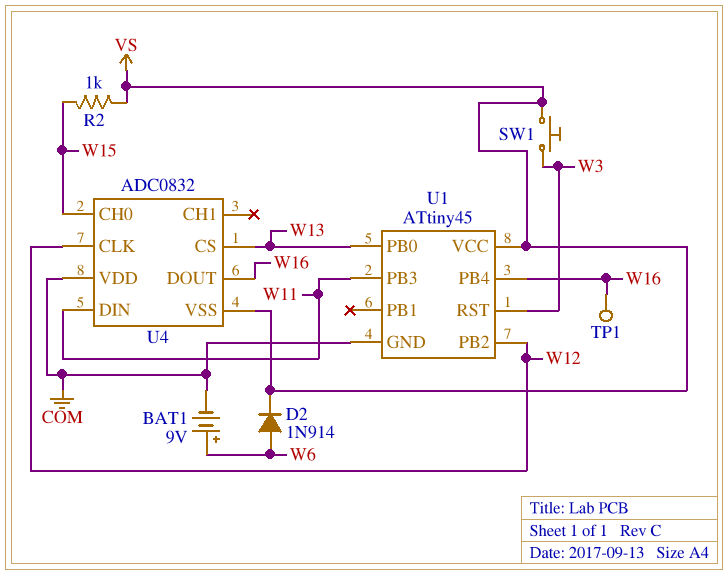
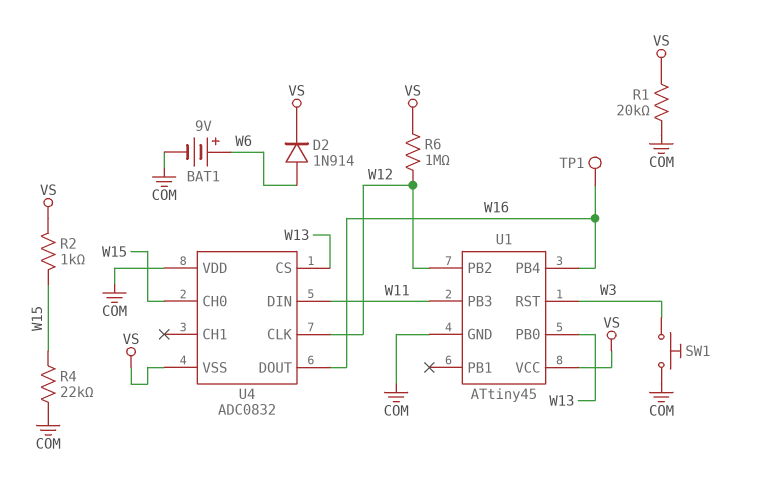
R1: none -> 20k (COM, VS)
R4: none -> 22k (COM, W15)
R6: none -> 1M (VS, W12)
SW1: button (VS, W3) -> button (COM, W3)

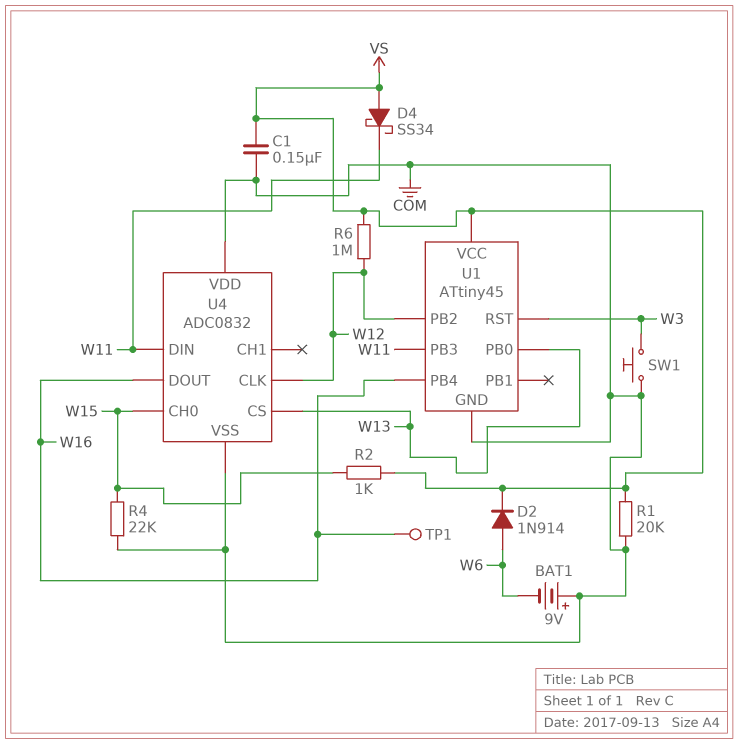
BAT1: 9V (plus W6, minus COM) -> 9V (plus COM, minus W6)
C1: none -> 150nF (COM, VS)
D4: none -> schottky SS34 (A VS, K W11)
U4 pin VSS: VS -> COM

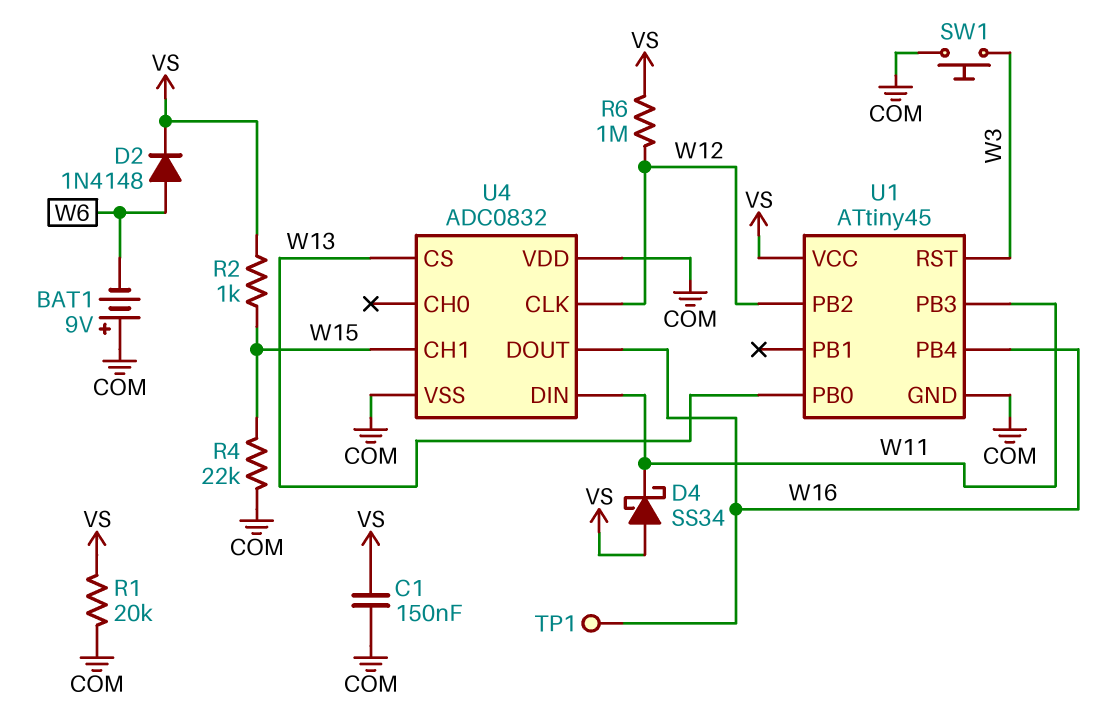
D2: diode 1N914 (A W6, K VS) -> diode 1N4148 (A W6, K VS)
U4 pin CH0: W15 -> none
U4 pin CH1: none -> W15

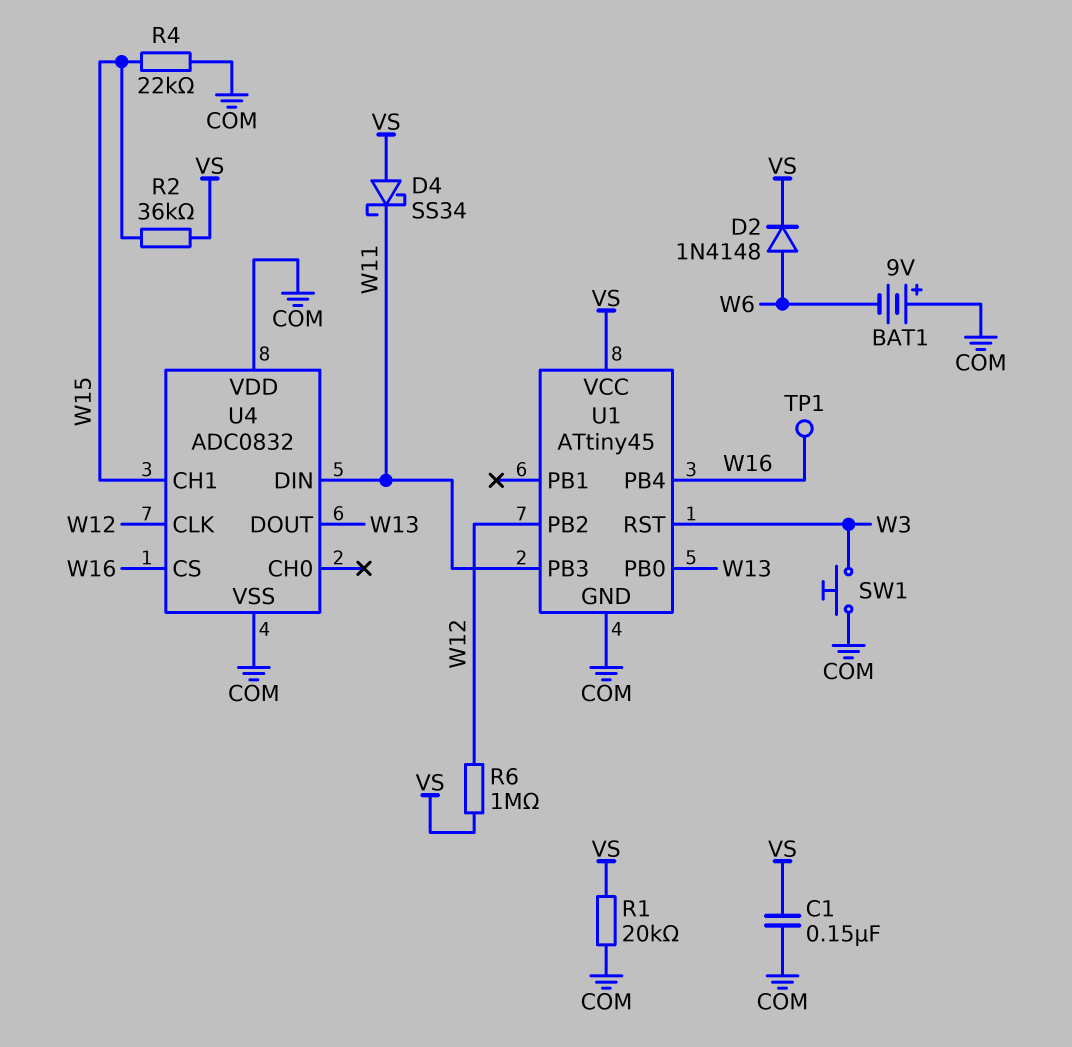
R2: 1k (VS, W15) -> 36k (VS, W15)
U4 pin CS: W13 -> W16
U4 pin DOUT: W16 -> W13

